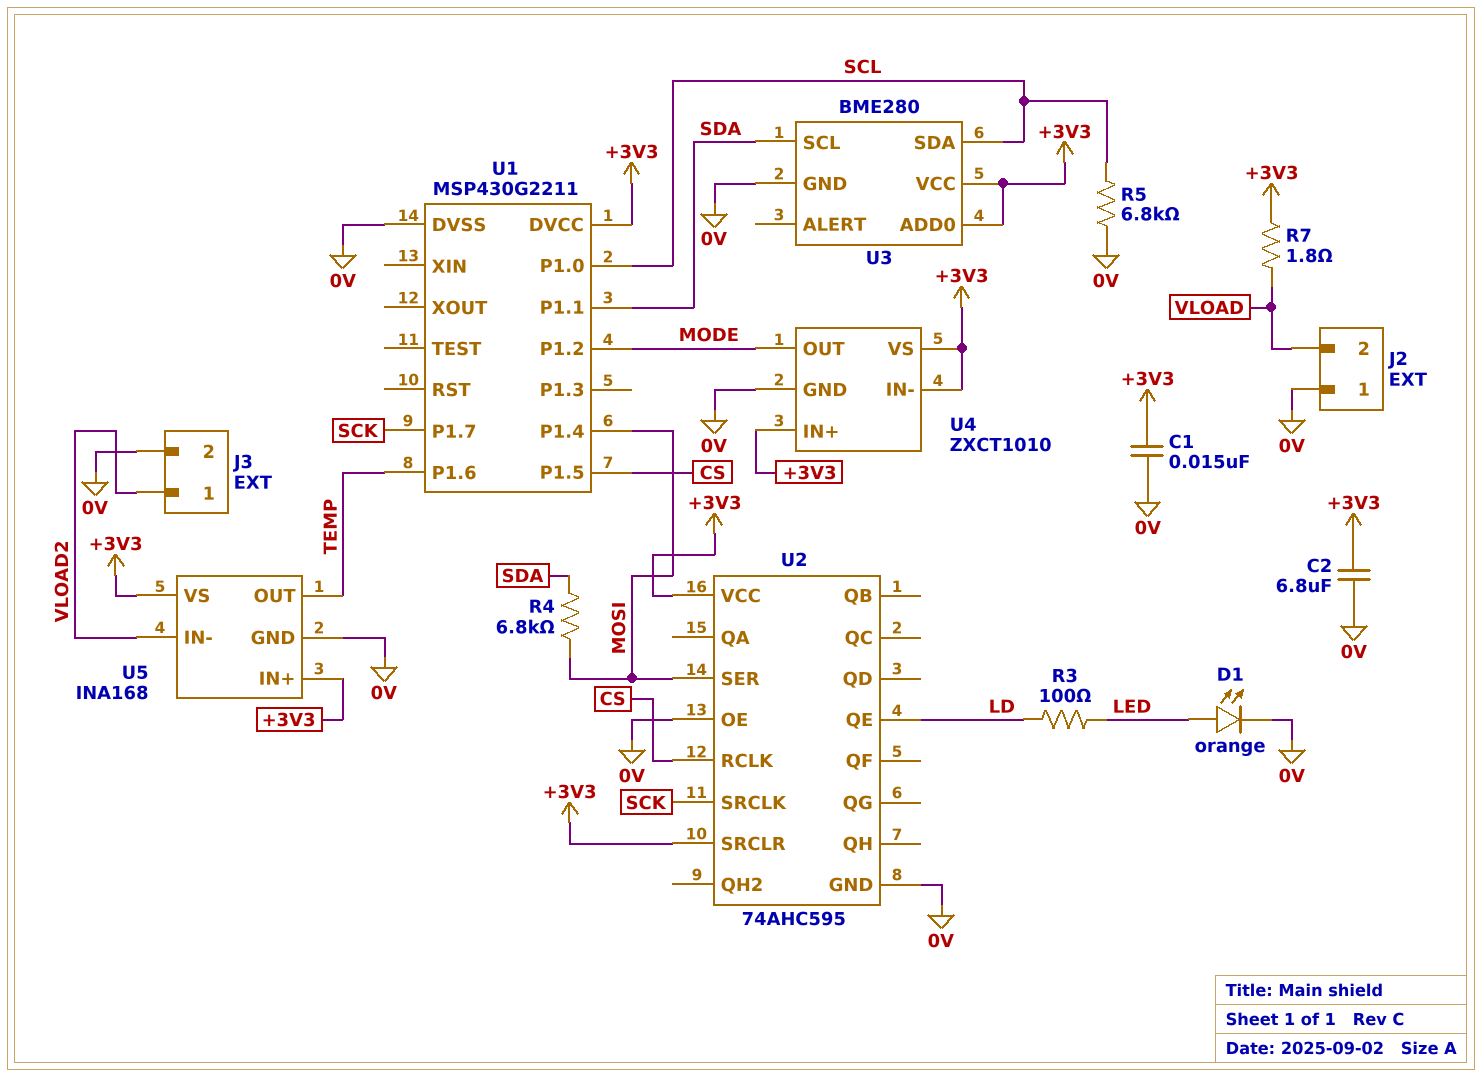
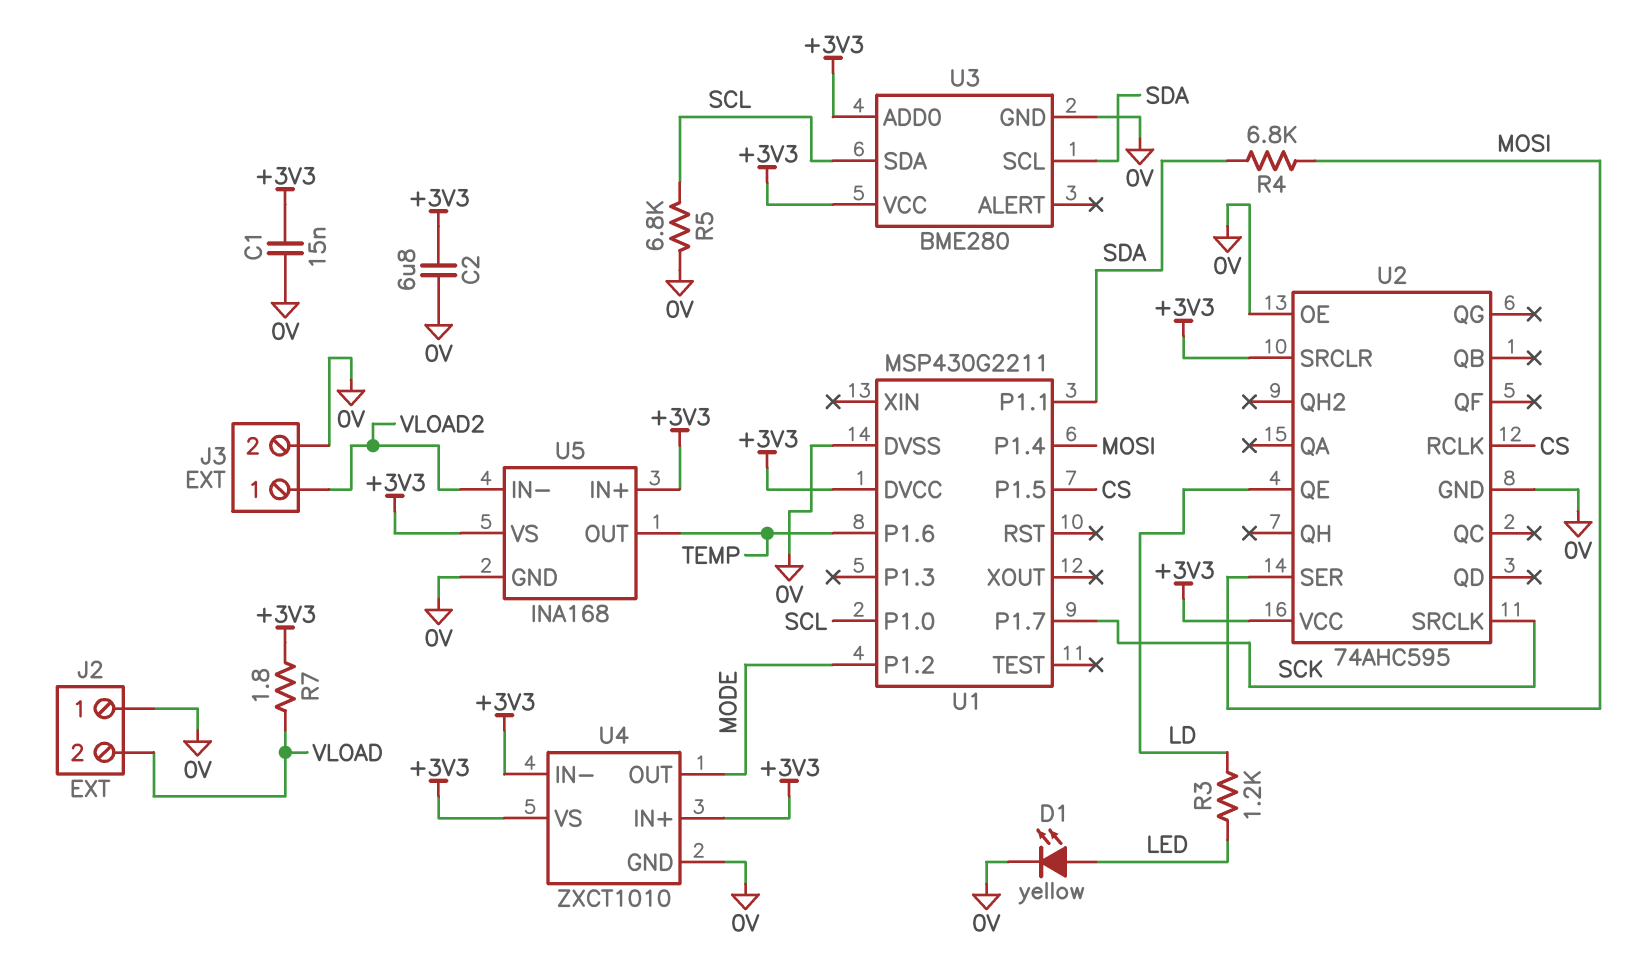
D1: LED orange (A LED, K 0V) -> LED yellow (A LED, K 0V)
R3: 100 (LD, LED) -> 1.2k (LD, LED)

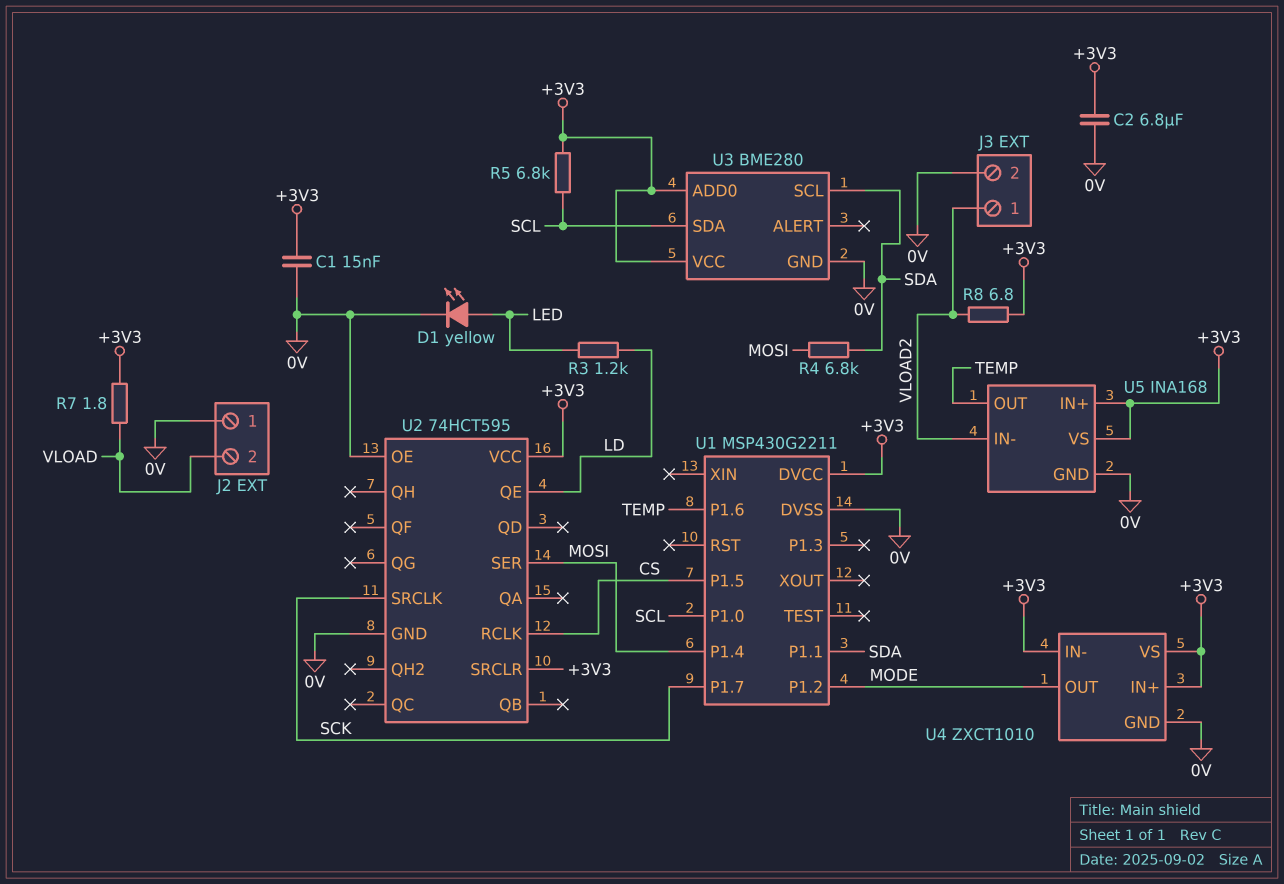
R5: 6.8k (0V, SCL) -> 6.8k (+3V3, SCL)
R8: none -> 6.8 (+3V3, VLOAD2)
U2: 74AHC595 -> 74HCT595

